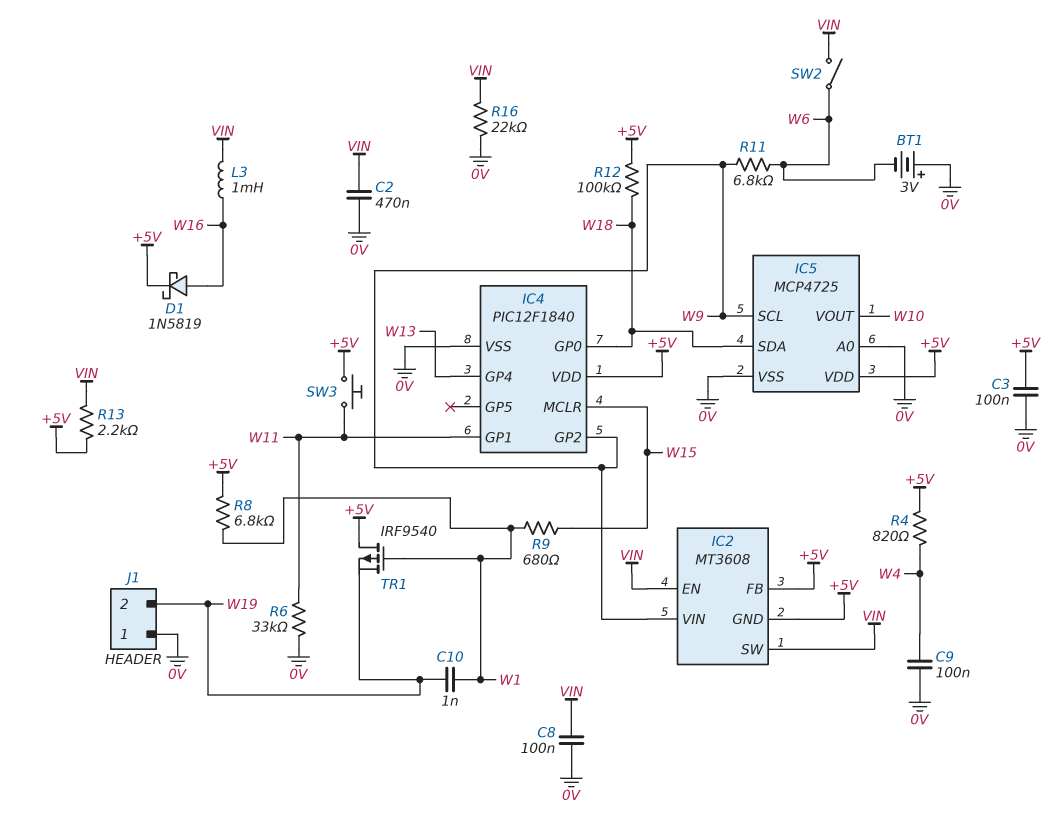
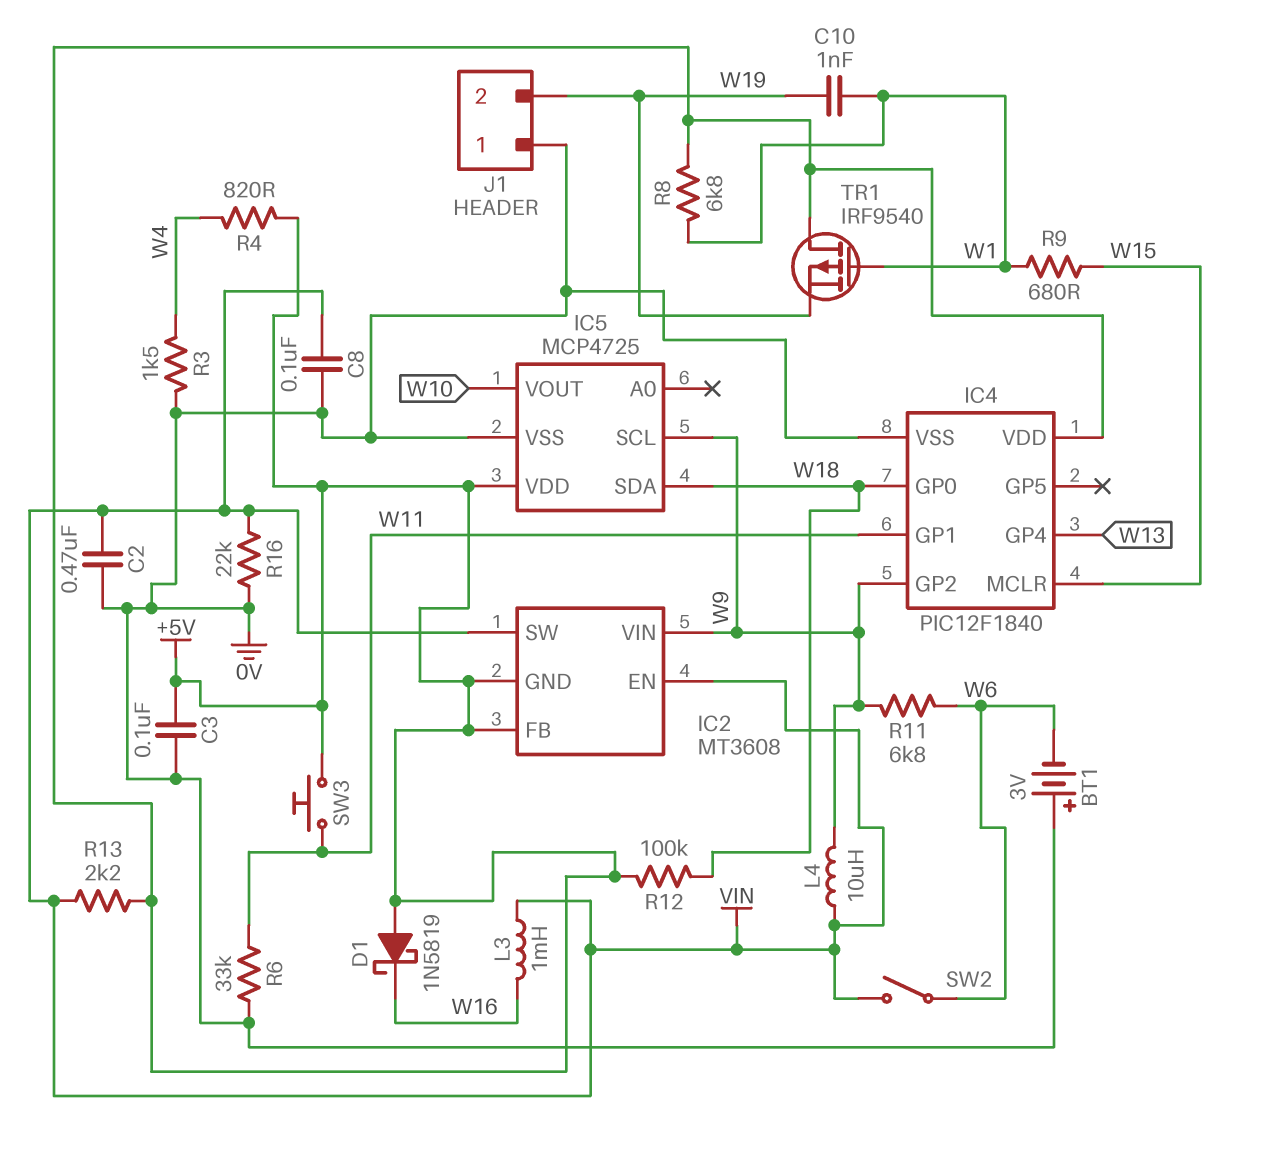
C9: 100nF (0V, W4) -> none
D1: schottky 1N5819 (A W16, K +5V) -> schottky 1N5819 (A +5V, K W16)
IC5 pin A0: 0V -> none
L4: none -> 10uH (VIN, W9)
R3: none -> 1.5k (0V, W4)

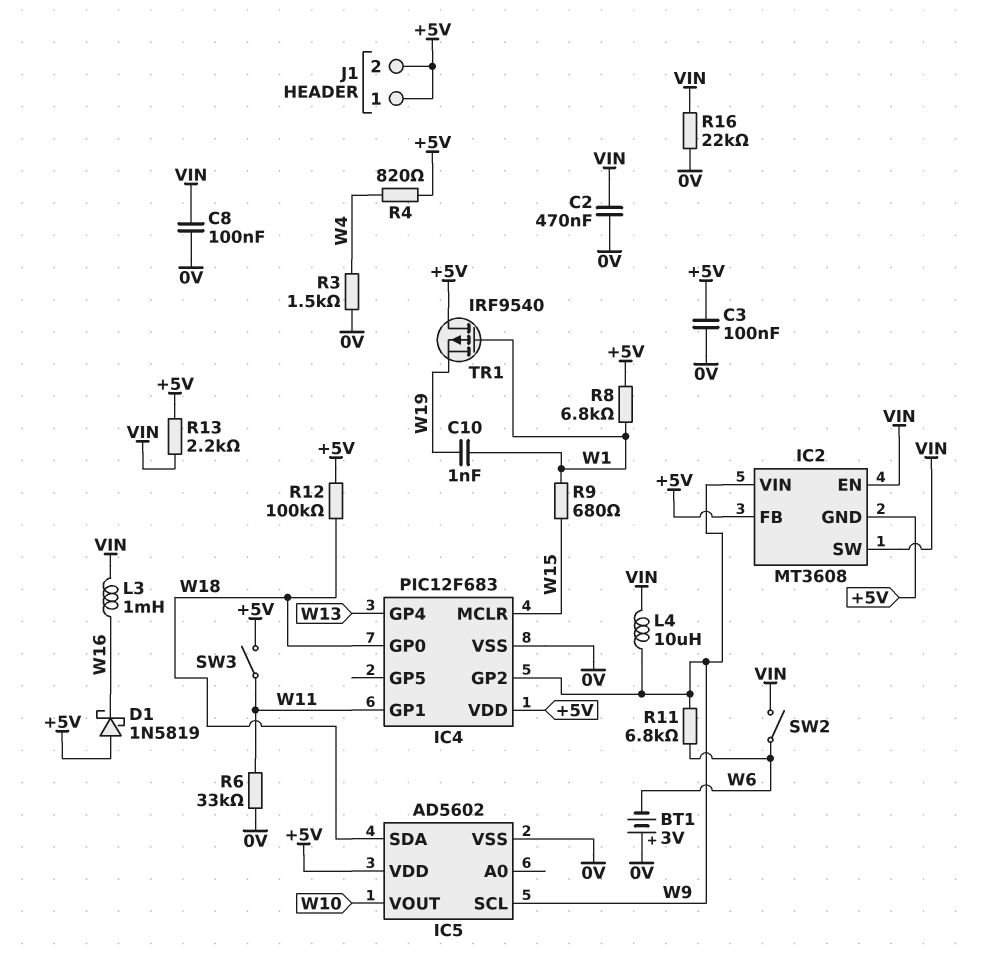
IC4: PIC12F1840 -> PIC12F683
IC5: MCP4725 -> AD5602
J1 pin 1: 0V -> +5V
J1 pin 2: W19 -> +5V
SW3: button (+5V, W11) -> switch (+5V, W11)

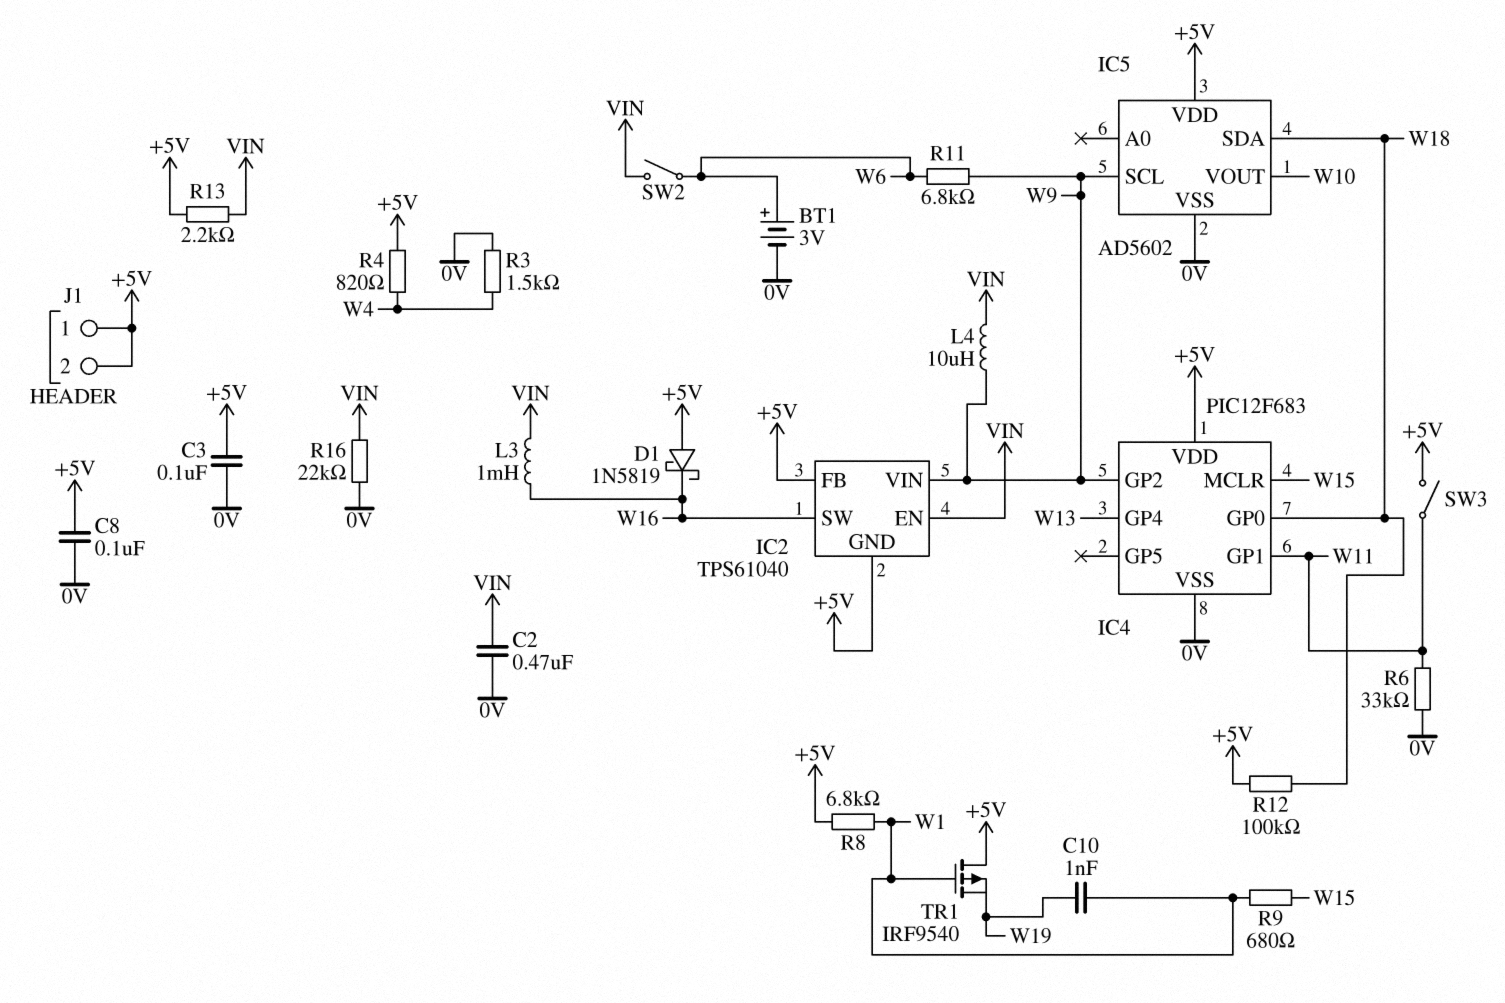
BT1: 3V (plus 0V, minus W6) -> 3V (plus W6, minus 0V)
C8: 100nF (0V, VIN) -> 100nF (+5V, 0V)
IC2: MT3608 -> TPS61040
IC2 pin SW: VIN -> W16

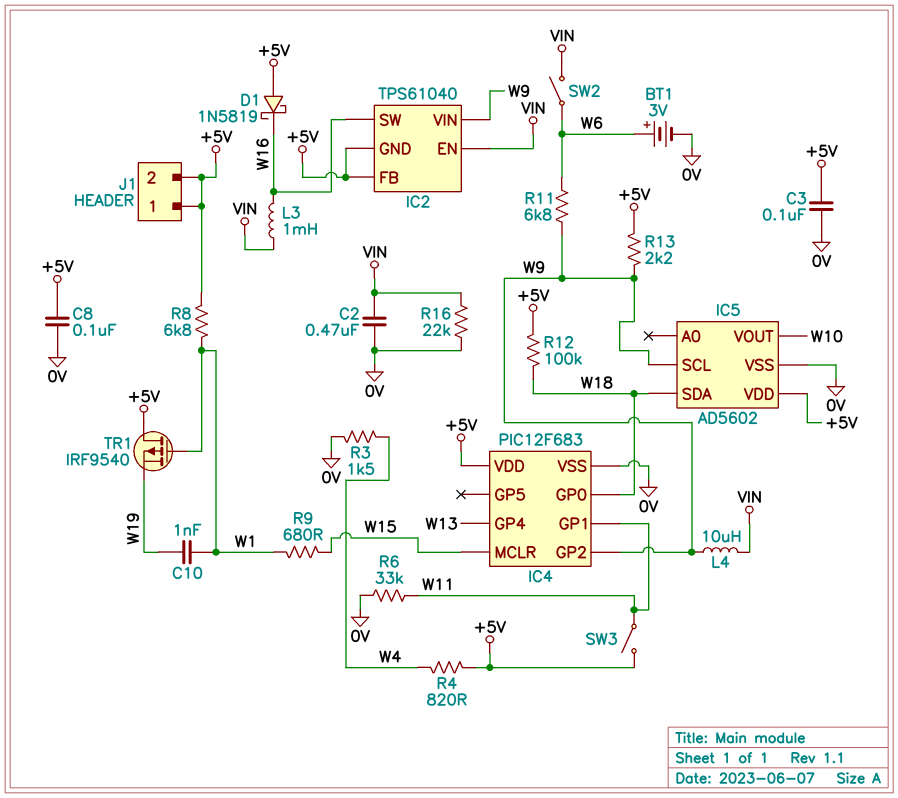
R13: 2.2k (+5V, VIN) -> 2.2k (+5V, W9)

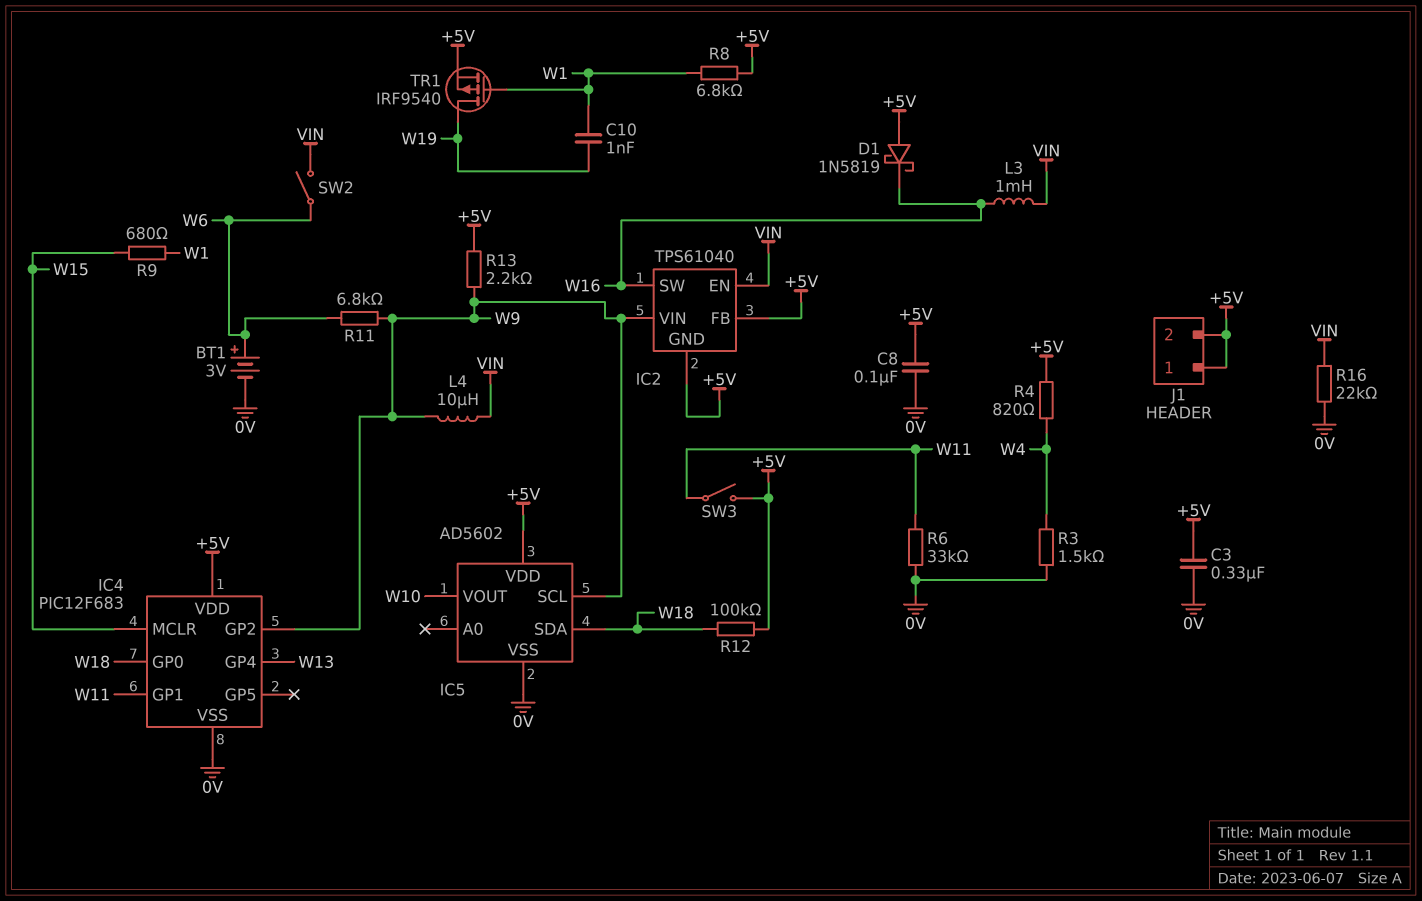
C2: 470nF (0V, VIN) -> none
C3: 100nF (+5V, 0V) -> 330nF (+5V, 0V)
TR1: PMOS IRF9540 (G W1, D +5V, S W19) -> PMOS IRF9540 (G W1, D W19, S +5V)

